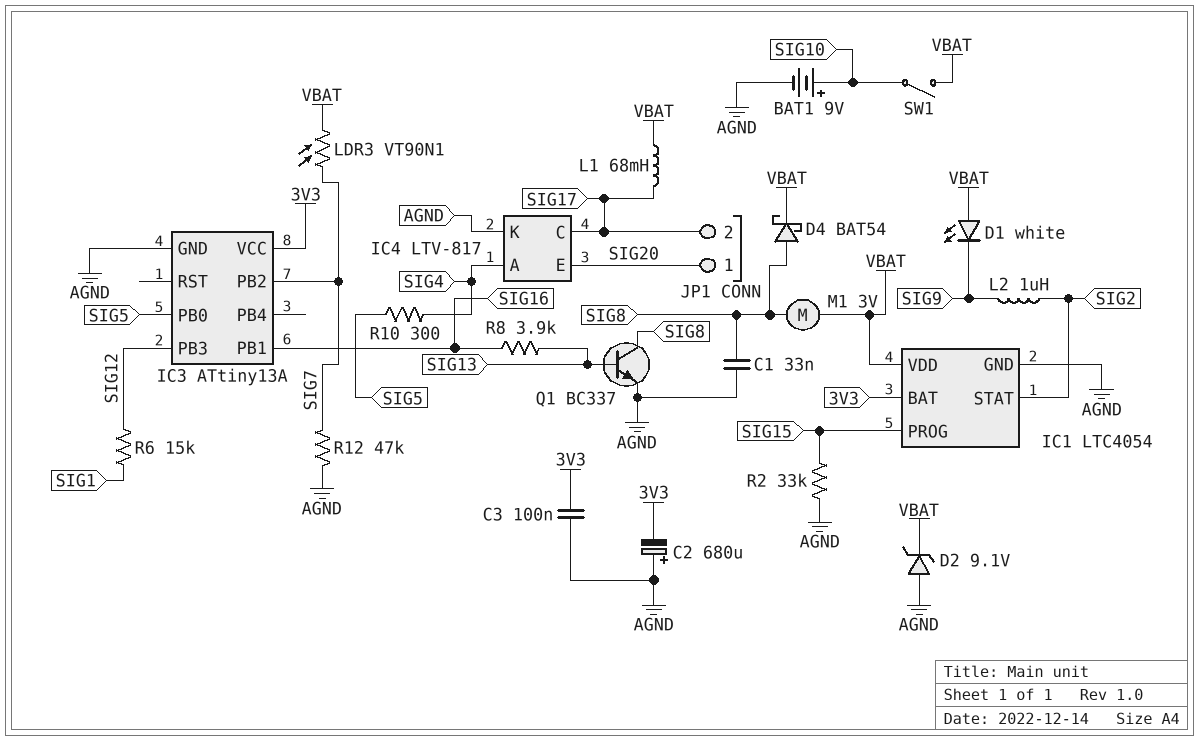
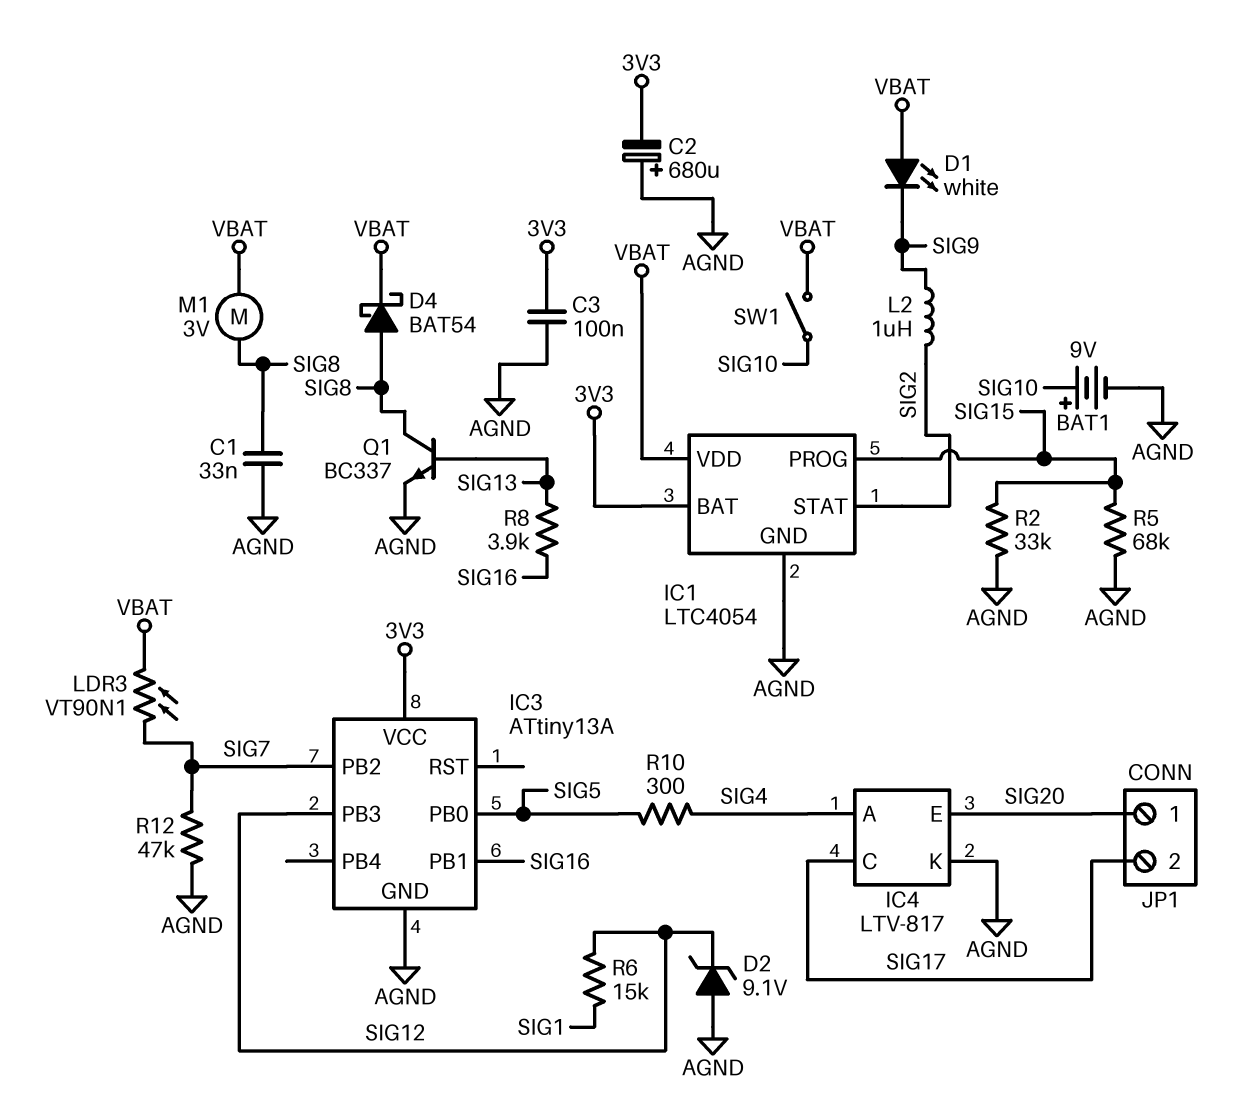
D2: zener 9.1V (A AGND, K VBAT) -> zener 9.1V (A AGND, K SIG12)
L1: 68mH (SIG17, VBAT) -> none
R5: none -> 68k (AGND, SIG15)

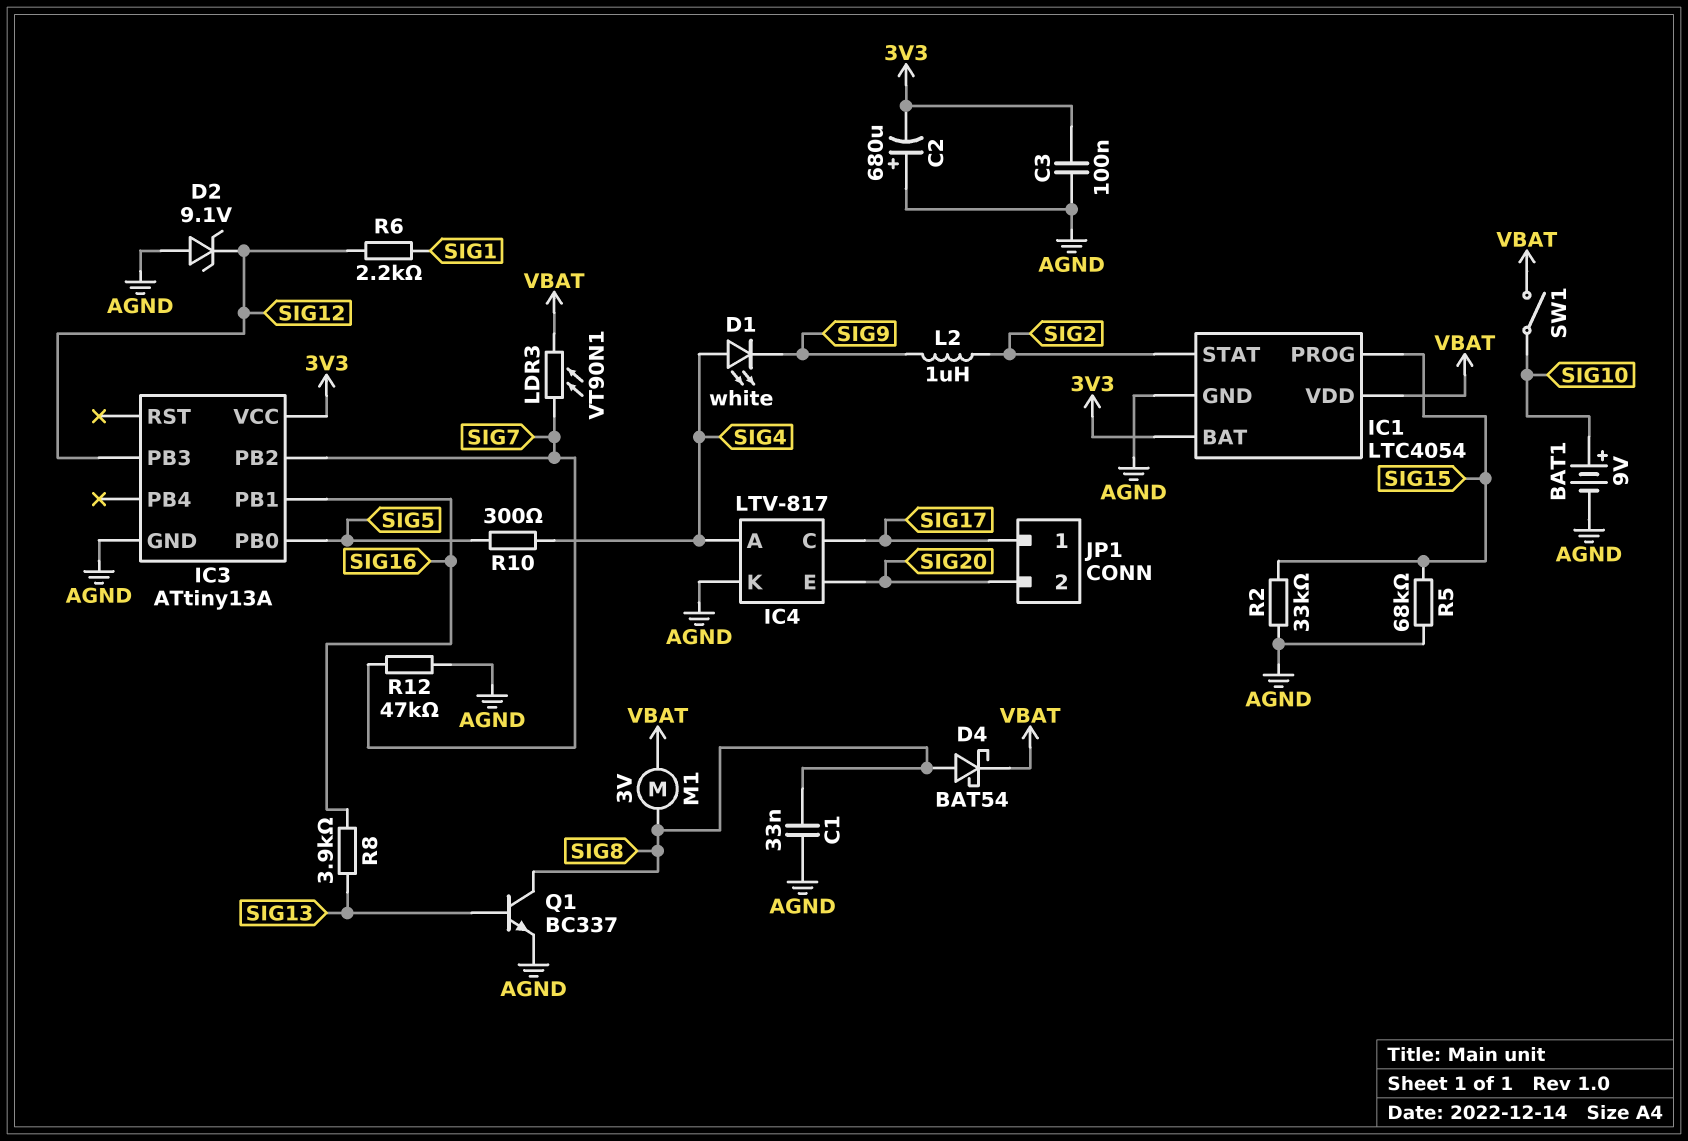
D1: LED white (A VBAT, K SIG9) -> LED white (A SIG4, K SIG9)
JP1 pin 1: SIG20 -> SIG17
JP1 pin 2: SIG17 -> SIG20
R6: 15k (SIG1, SIG12) -> 2.2k (SIG1, SIG12)

